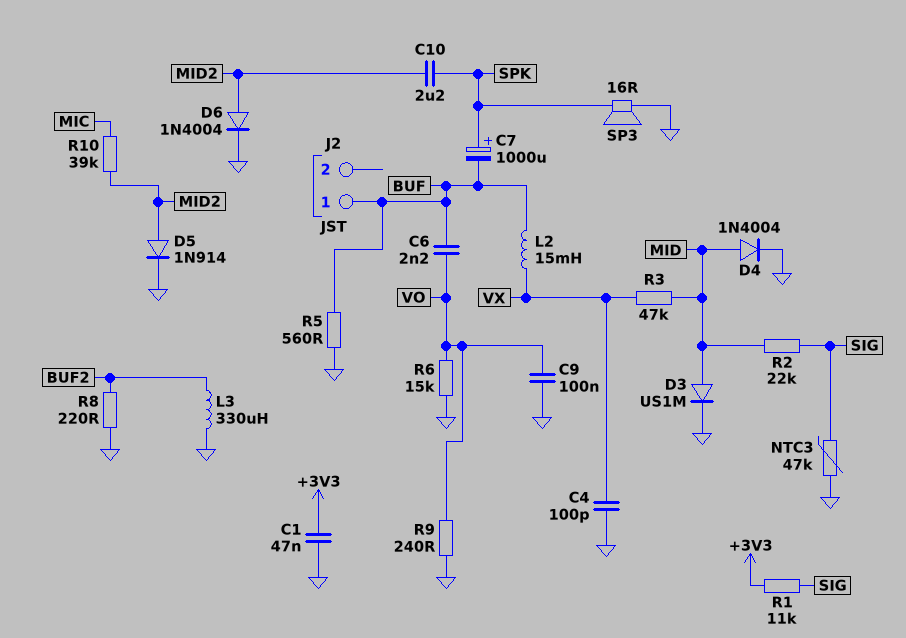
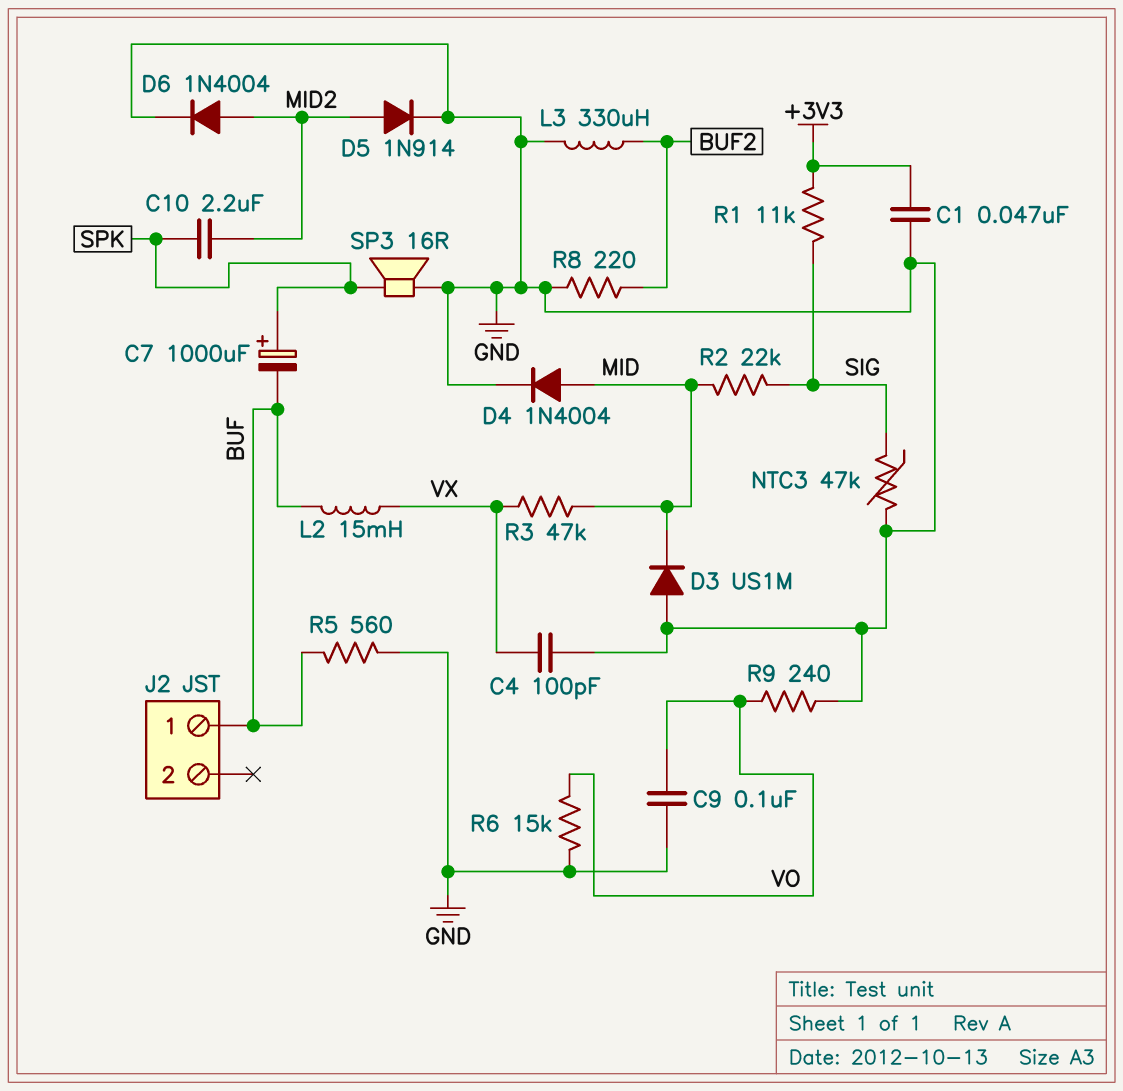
C6: 2.2nF (BUF, VO) -> none
D3: diode US1M (A MID, K GND) -> diode US1M (A GND, K MID)
R10: 39k (MIC, MID2) -> none

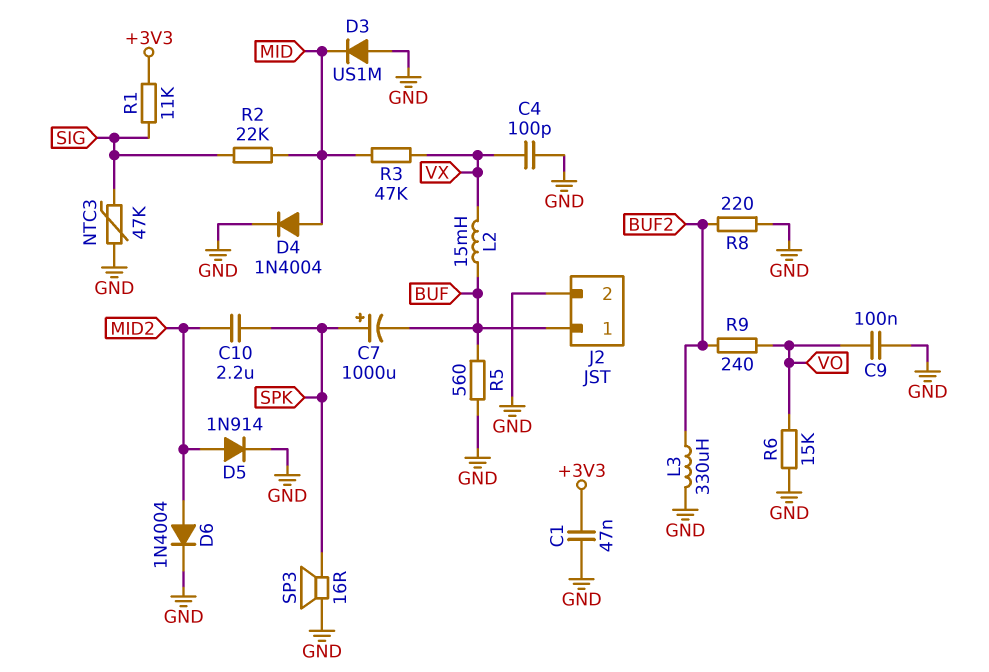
J2 pin 2: none -> GND
R9: 240 (GND, VO) -> 240 (BUF2, VO)

